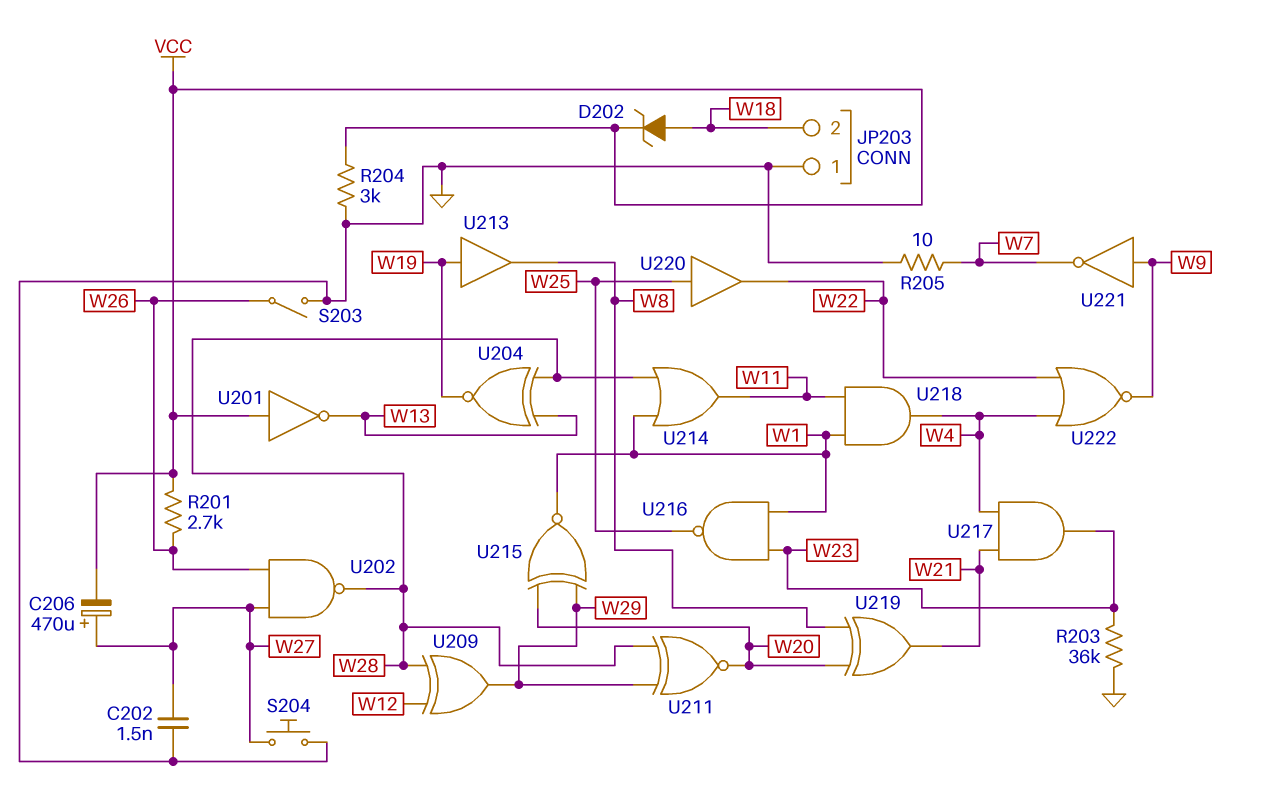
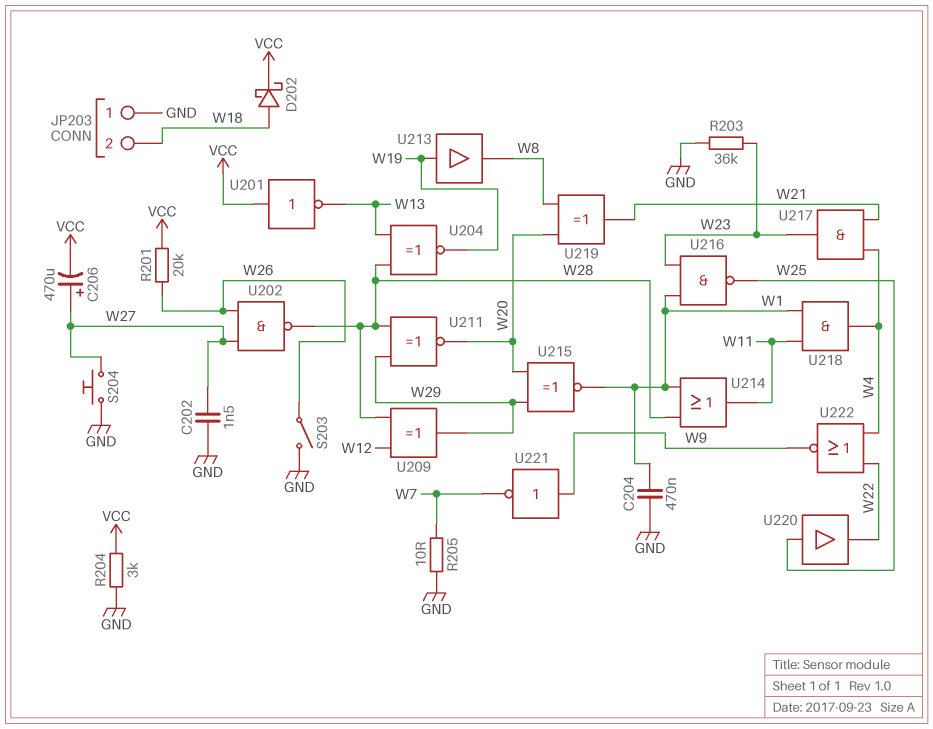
C204: none -> 470nF (GND, W1)
D202: zener (A W18, K VCC) -> schottky (A W18, K VCC)
R201: 2.7k (VCC, W26) -> 20k (VCC, W26)

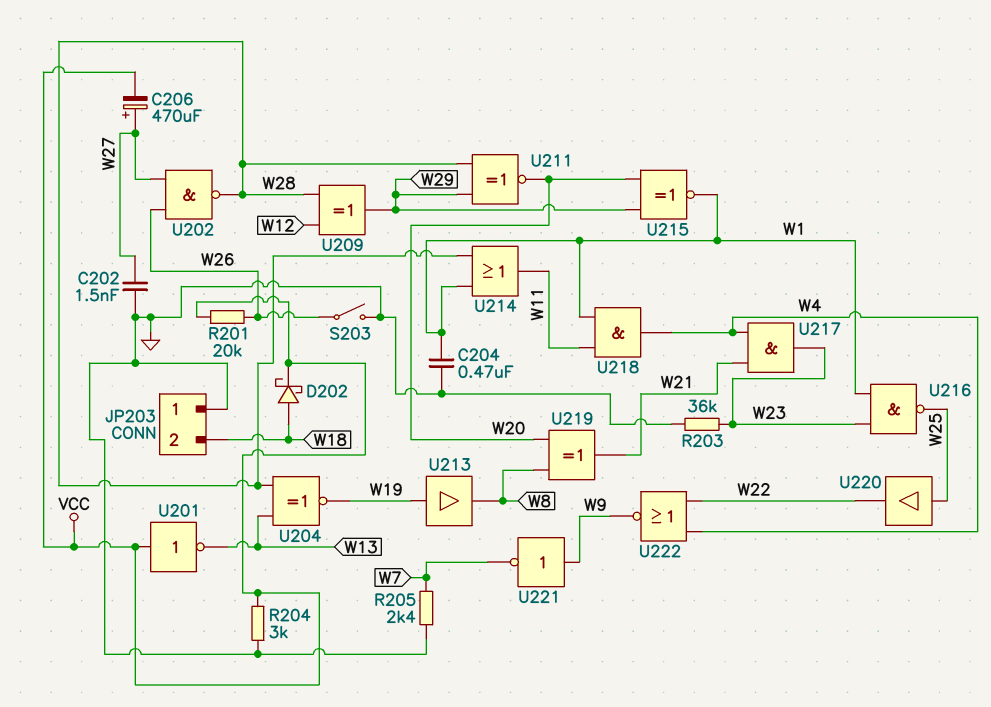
R205: 10 (GND, W7) -> 2.4k (GND, W7)
S204: button (GND, W27) -> none

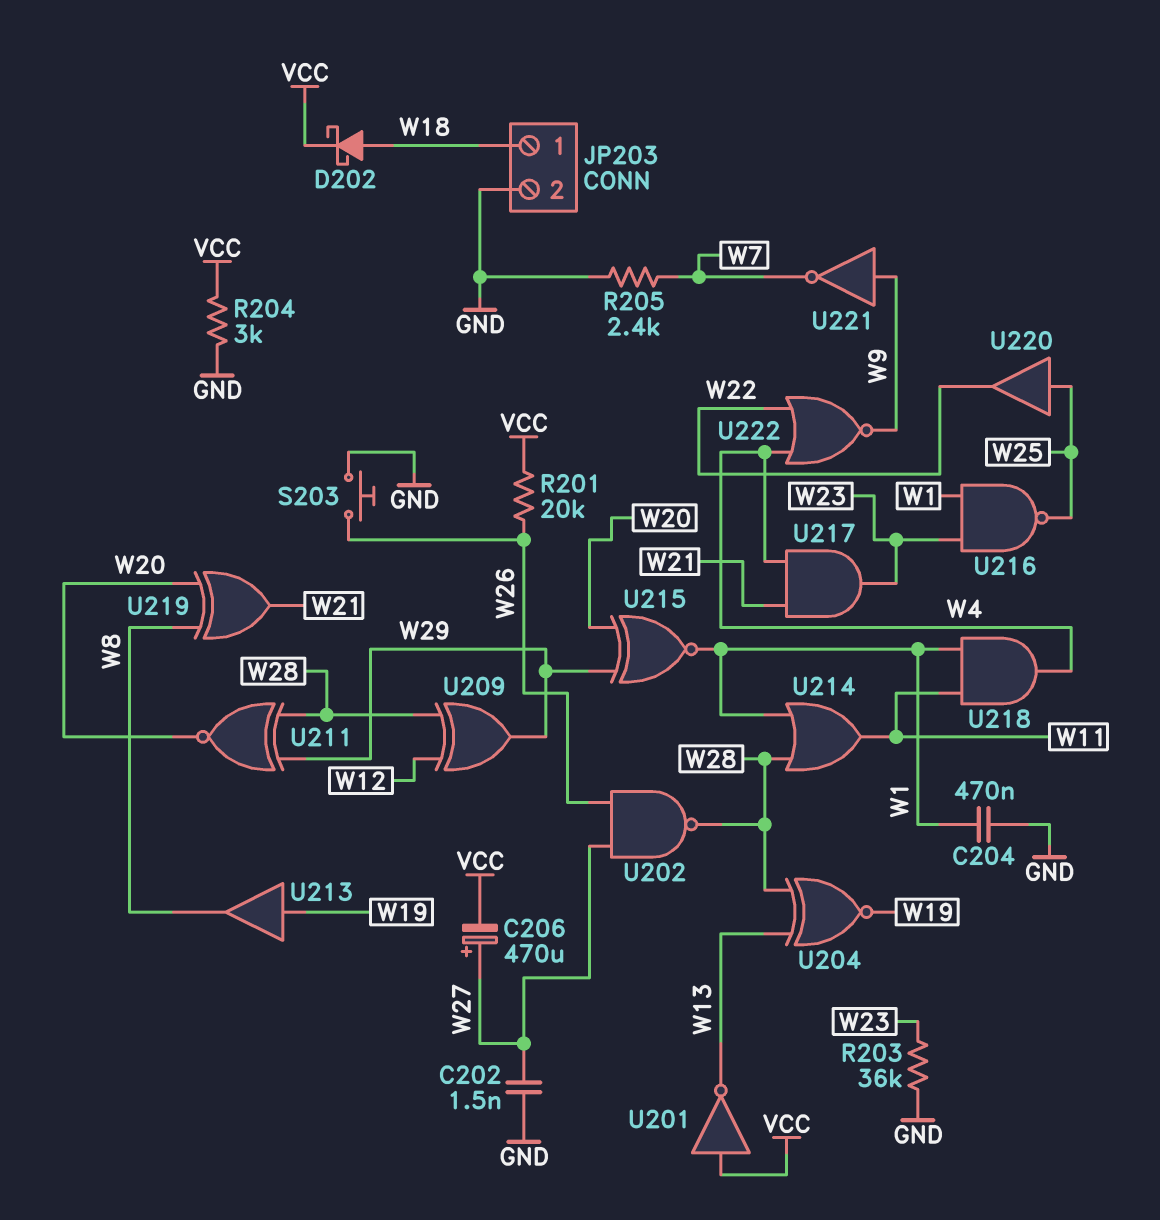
JP203 pin 1: GND -> W18
JP203 pin 2: W18 -> GND
S203: switch (GND, W26) -> button (GND, W26)

